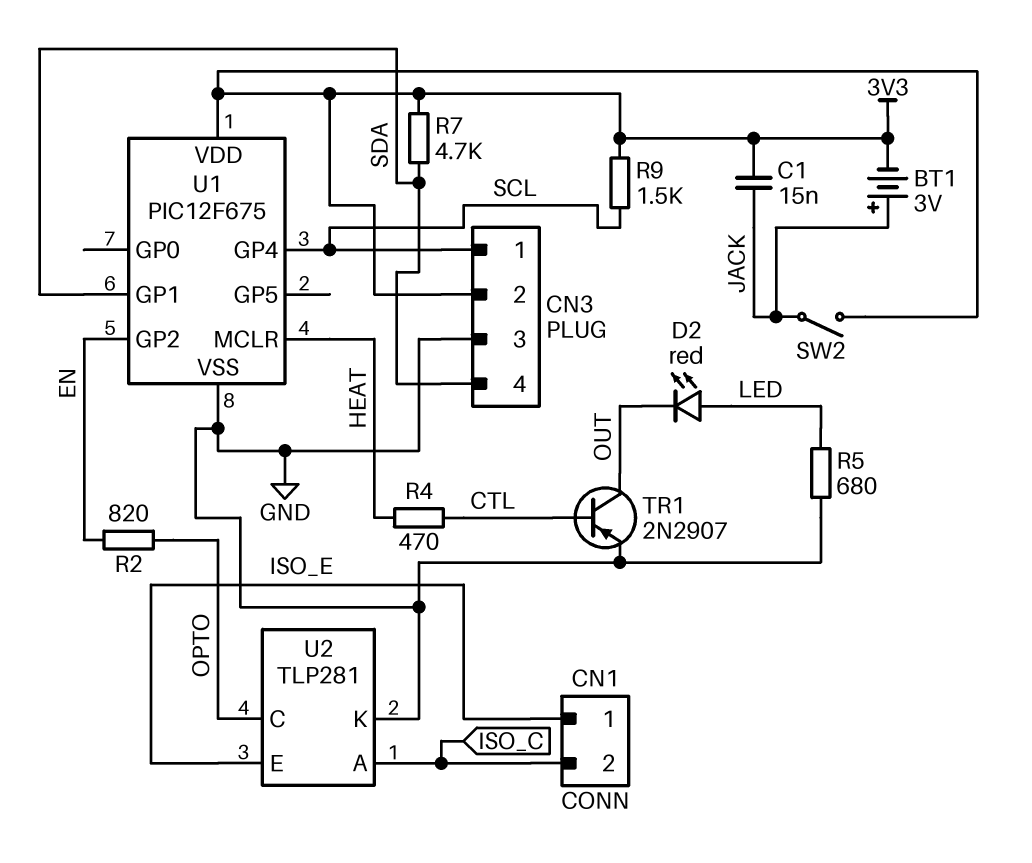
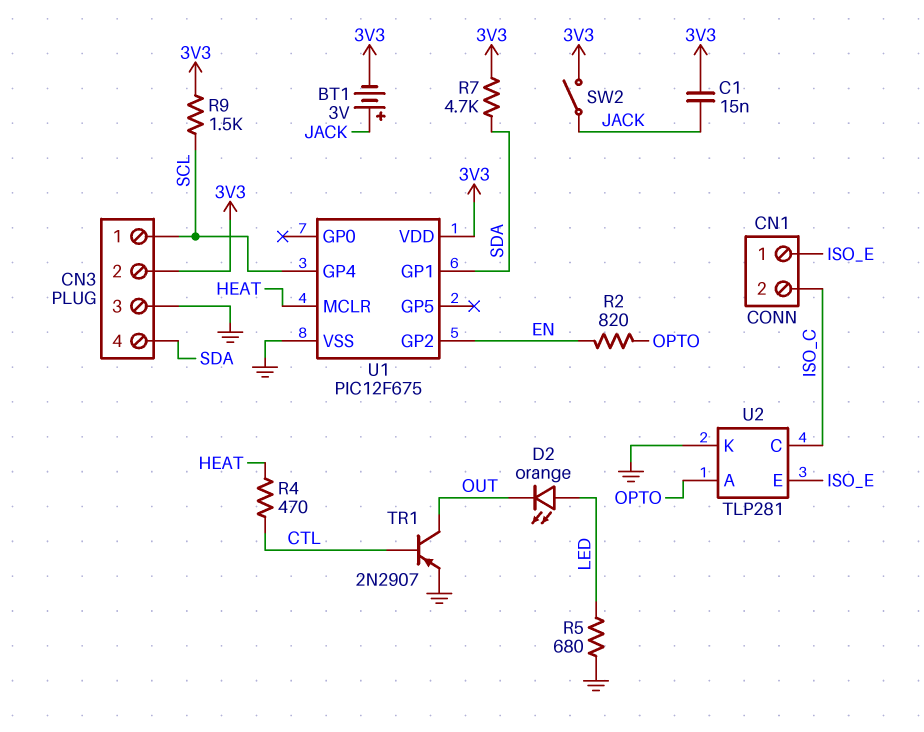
D2: LED red (A LED, K OUT) -> LED orange (A LED, K OUT)
U2 pin A: ISO_C -> OPTO
U2 pin C: OPTO -> ISO_C

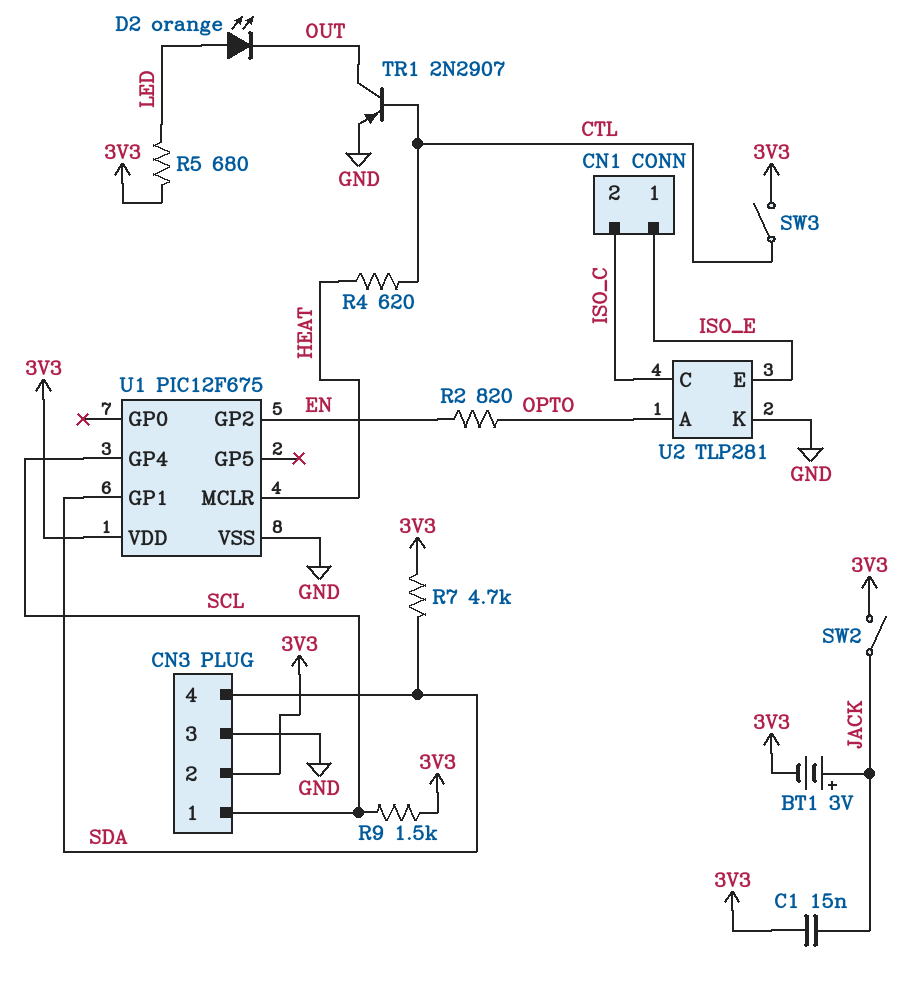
R4: 470 (CTL, HEAT) -> 620 (CTL, HEAT)
R5: 680 (GND, LED) -> 680 (3V3, LED)
SW3: none -> switch (3V3, CTL)

